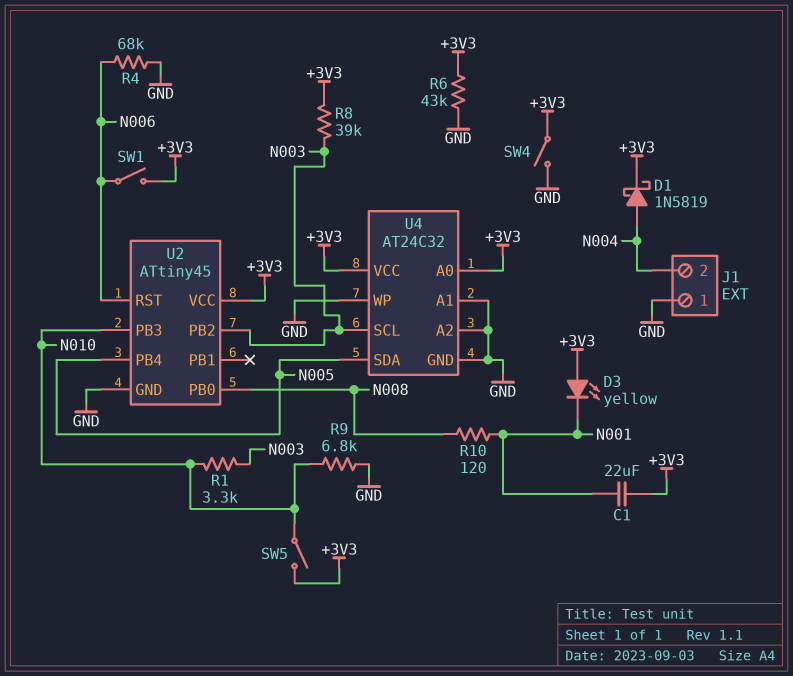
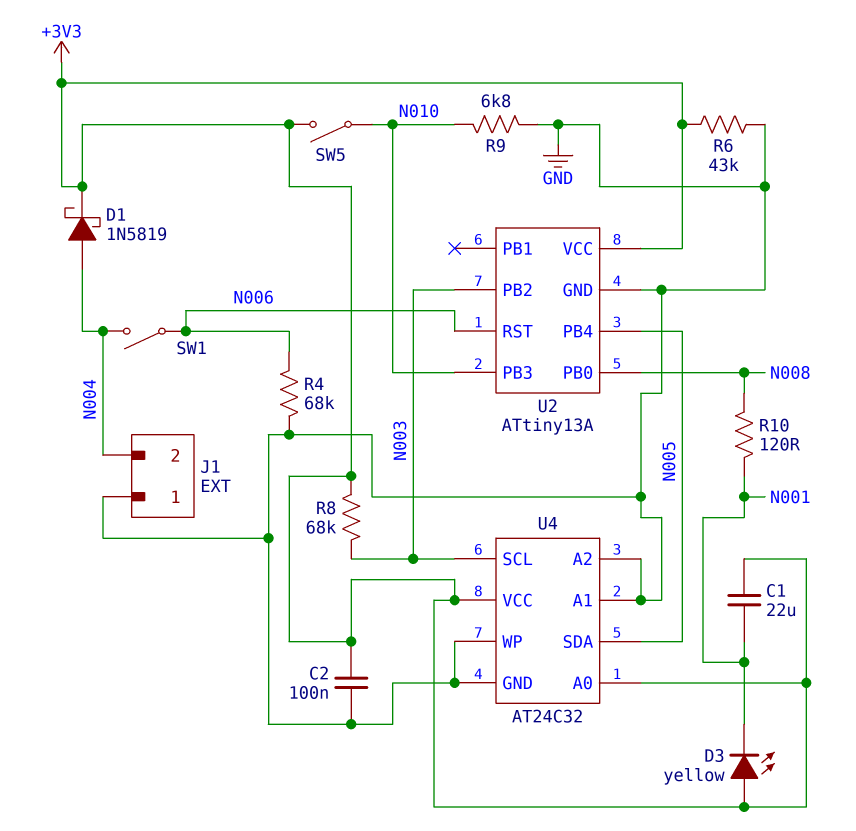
C2: none -> 100nF (+3V3, GND)
R1: 3.3k (N003, N010) -> none
R8: 39k (+3V3, N003) -> 68k (+3V3, N003)
SW1: switch (+3V3, N006) -> switch (N004, N006)
SW4: switch (+3V3, GND) -> none
U2: ATtiny45 -> ATtiny13A

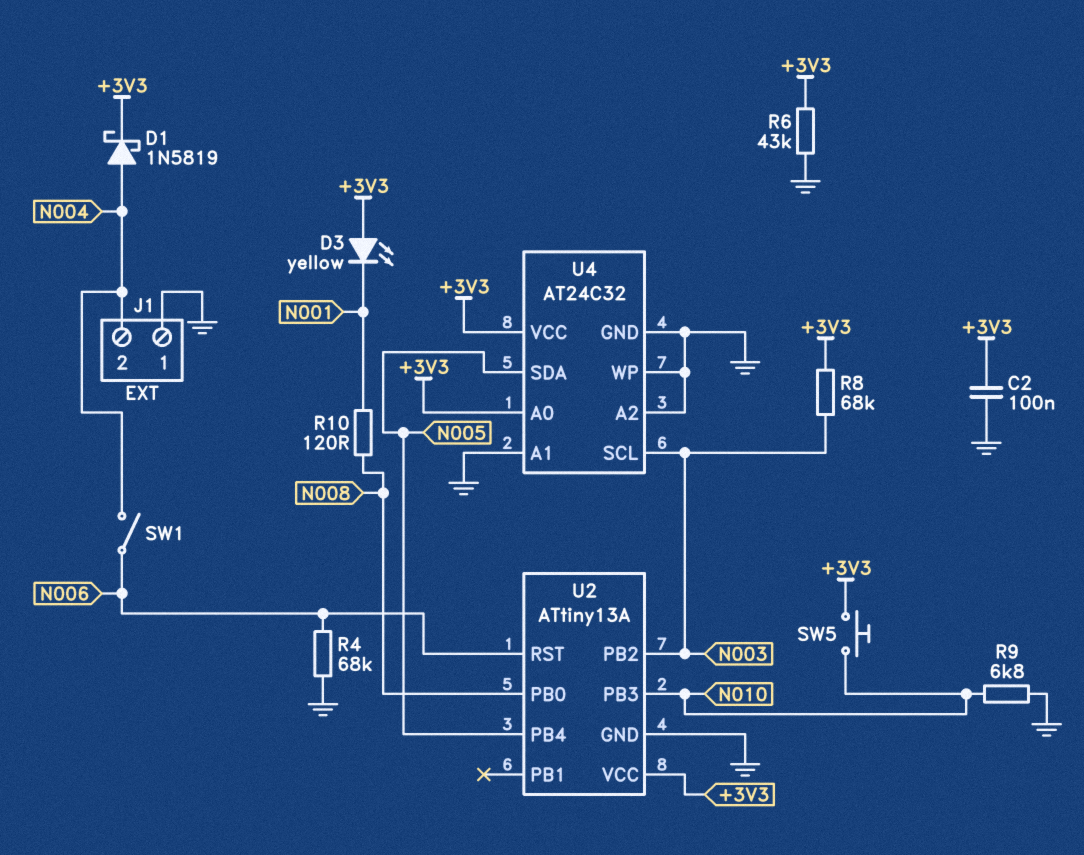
C1: 22uF (+3V3, N001) -> none
SW5: switch (+3V3, N010) -> button (+3V3, N010)

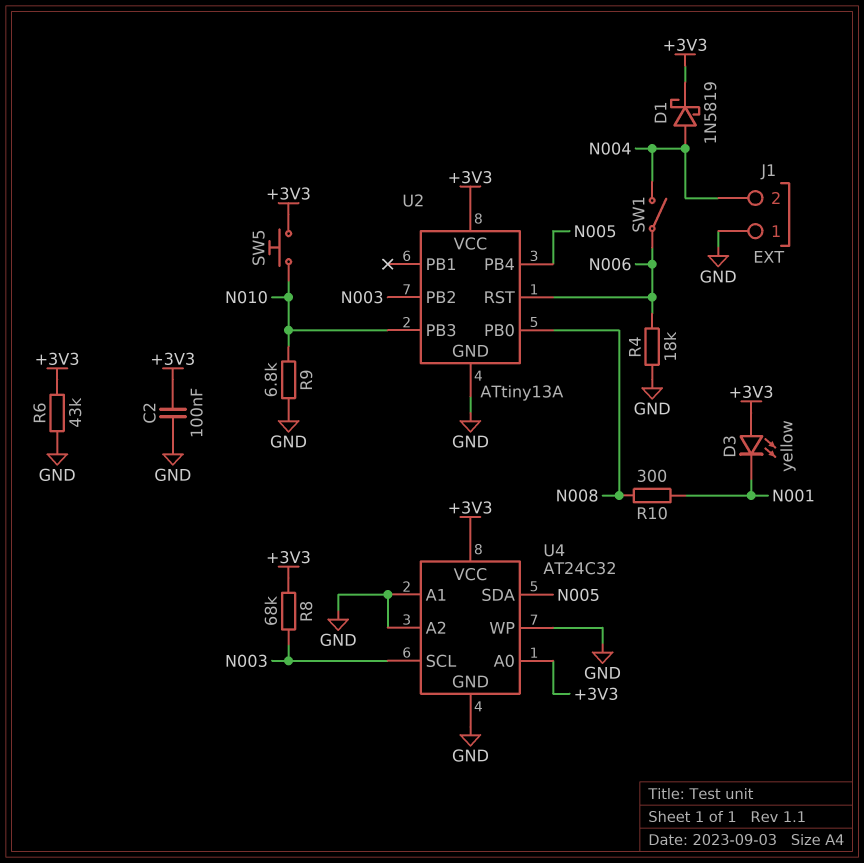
R4: 68k (GND, N006) -> 18k (GND, N006)
R10: 120 (N001, N008) -> 300 (N001, N008)

